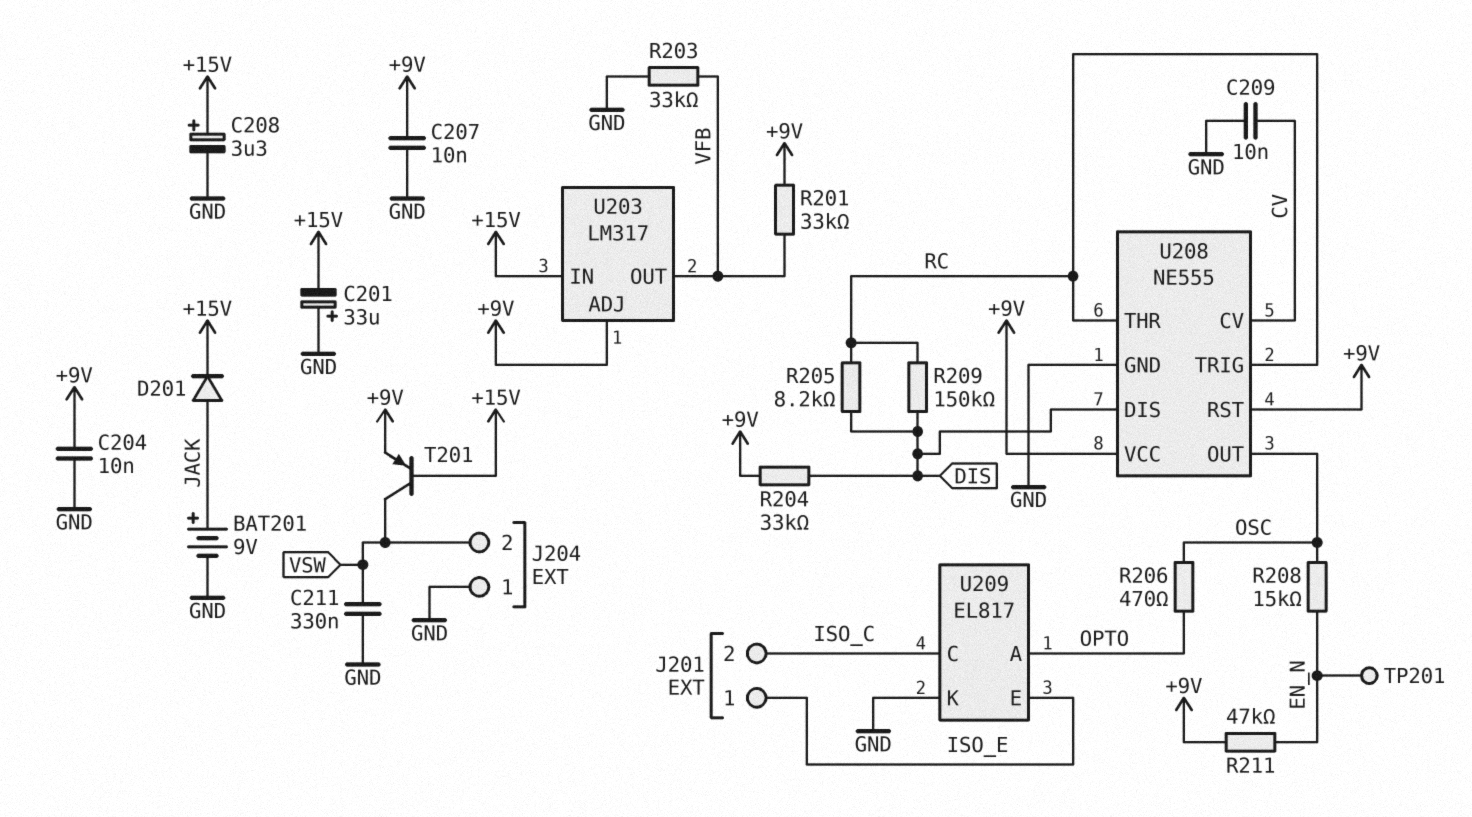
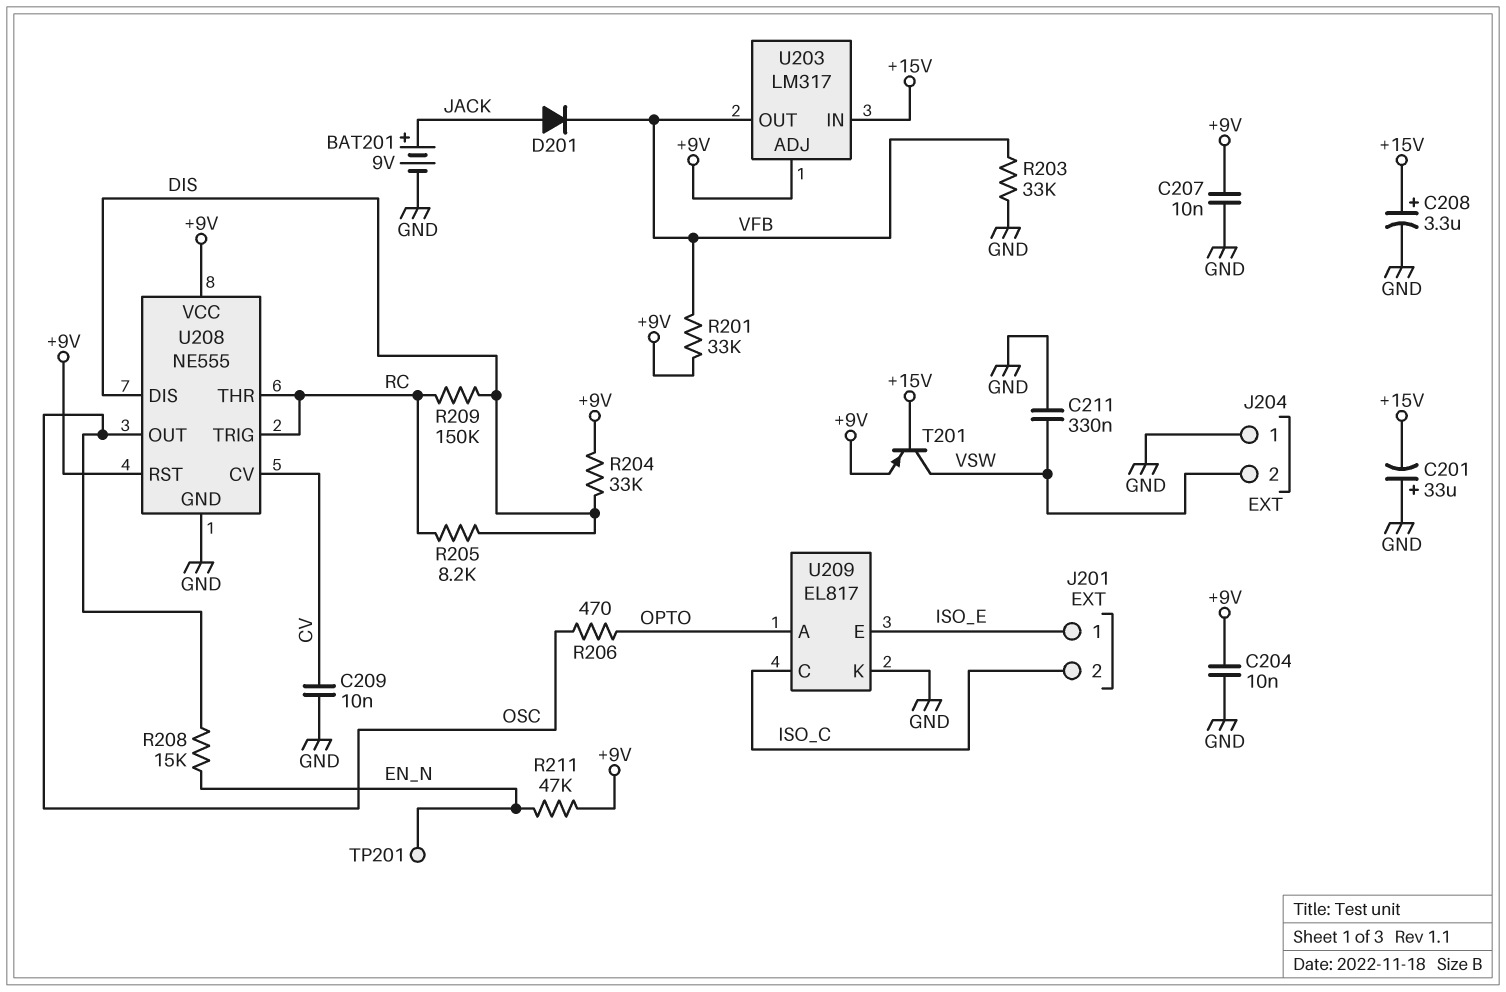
D201: diode (A JACK, K +15V) -> diode (A JACK, K VFB)

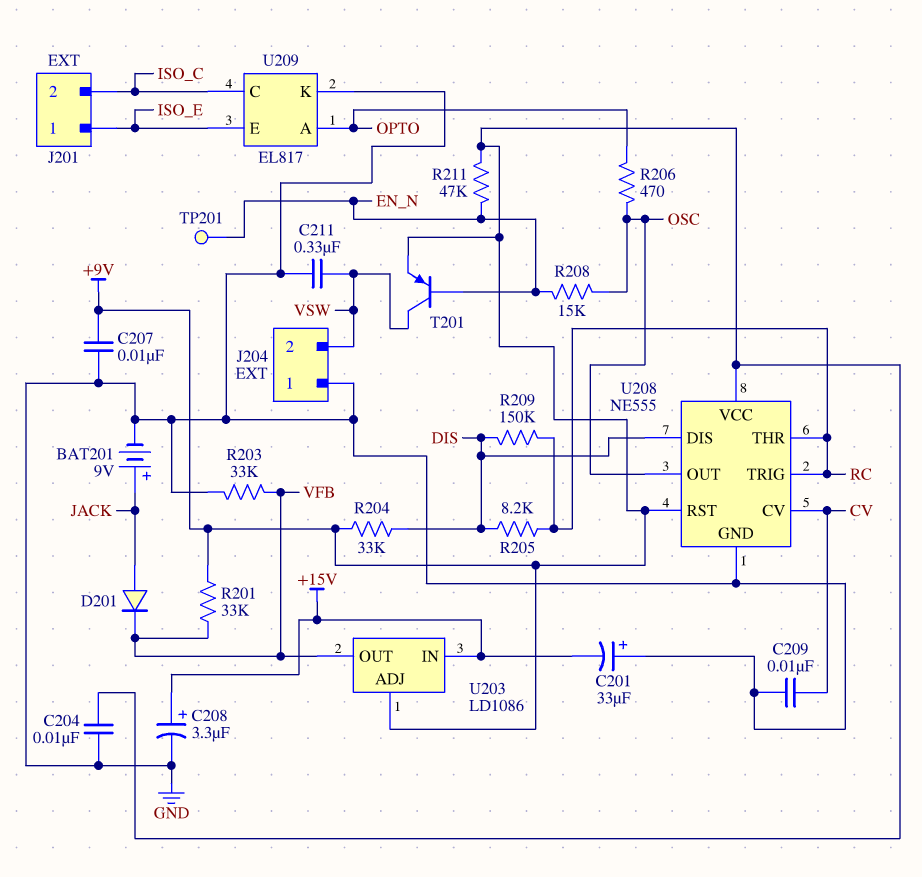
T201: PNP (B +15V, C VSW, E +9V) -> PNP (B EN_N, C VSW, E +9V)
U203: LM317 -> LD1086

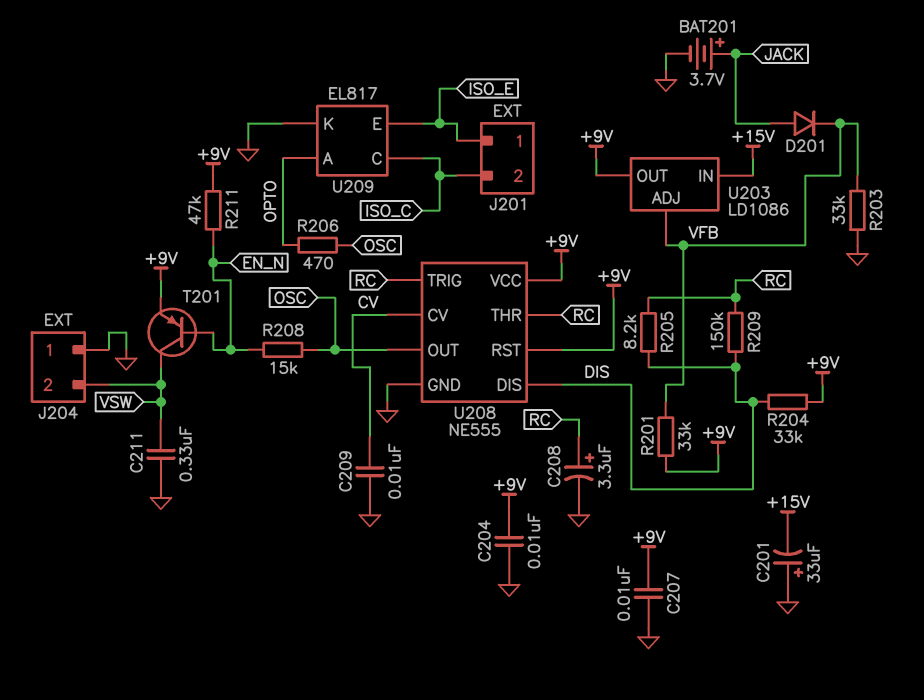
BAT201: 9V (plus JACK, minus GND) -> 3.7V (plus JACK, minus GND)
C208: 3.3uF (plus +15V, minus GND) -> 3.3uF (plus RC, minus GND)
TP201: test point (EN_N) -> none
U203 pin ADJ: +9V -> VFB
U203 pin OUT: VFB -> +9V

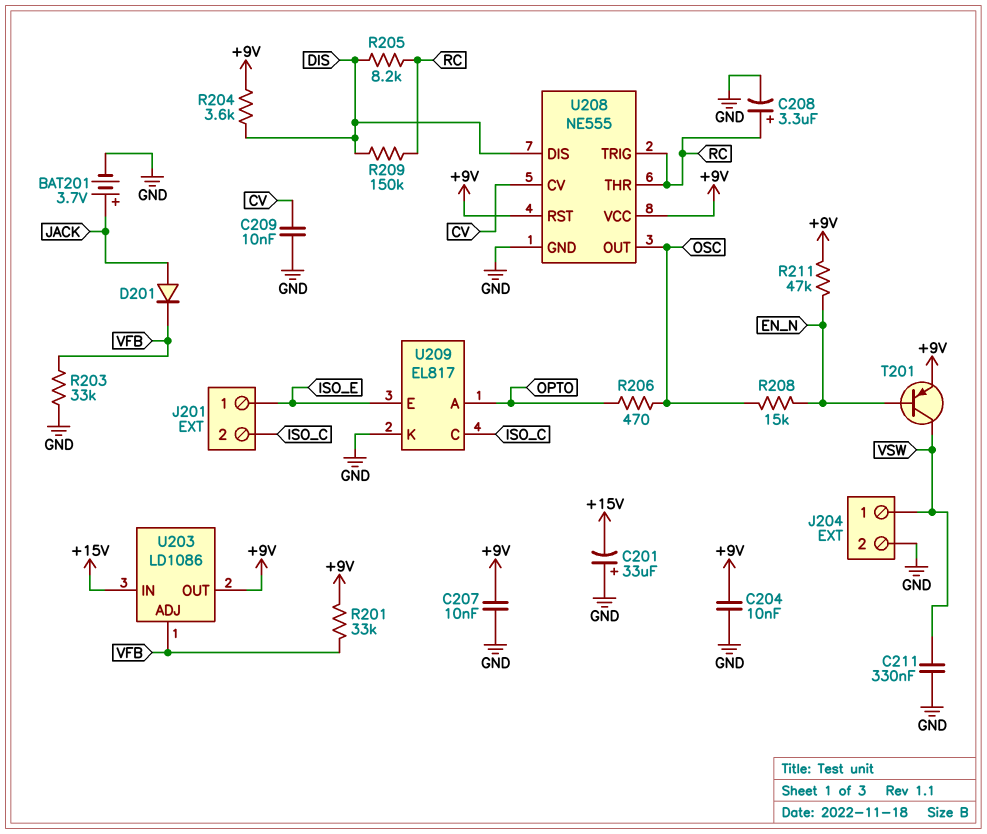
J204 pin 1: GND -> VSW
J204 pin 2: VSW -> GND
R204: 33k (+9V, DIS) -> 3.6k (+9V, DIS)

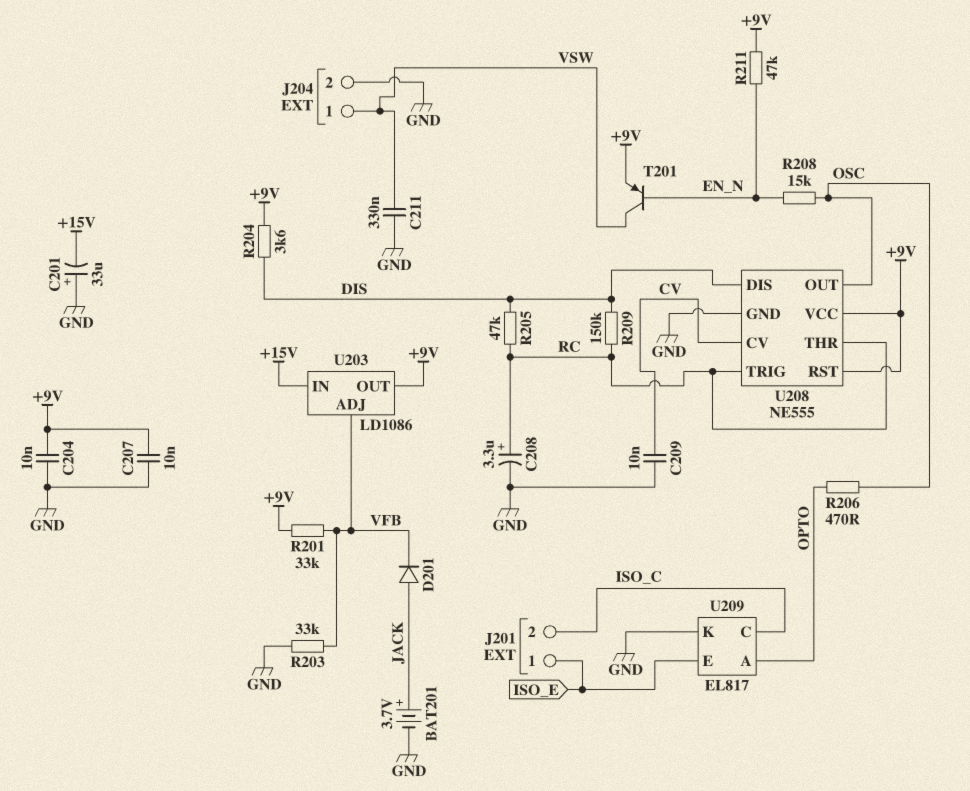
R205: 8.2k (DIS, RC) -> 47k (DIS, RC)

